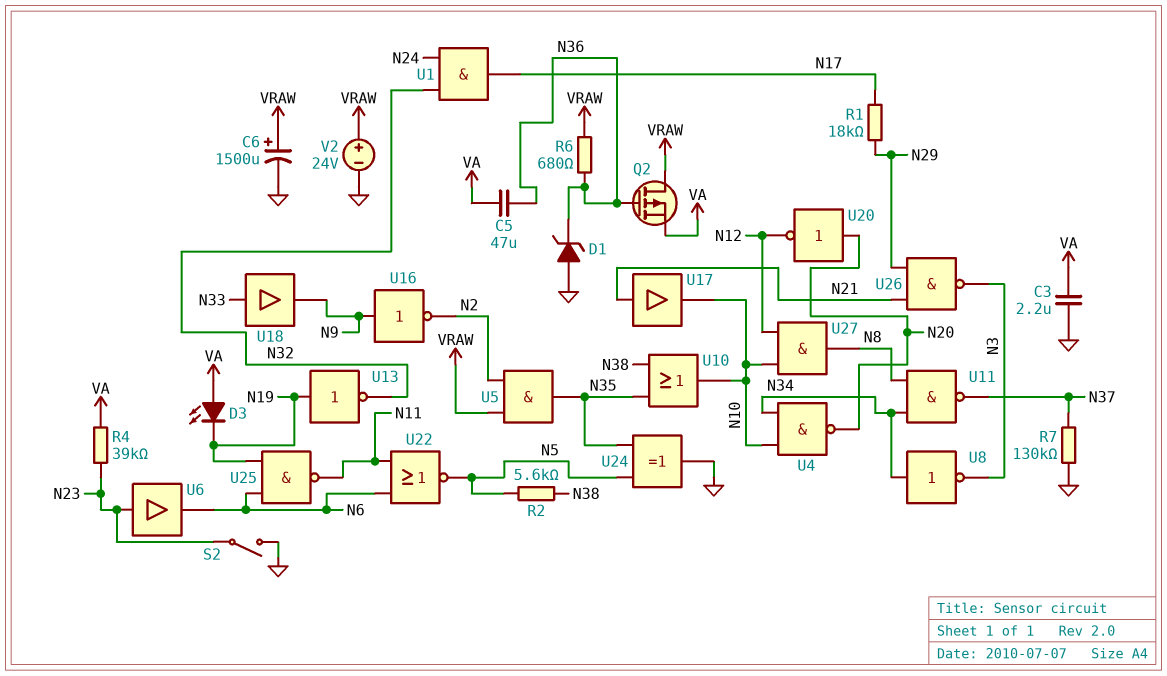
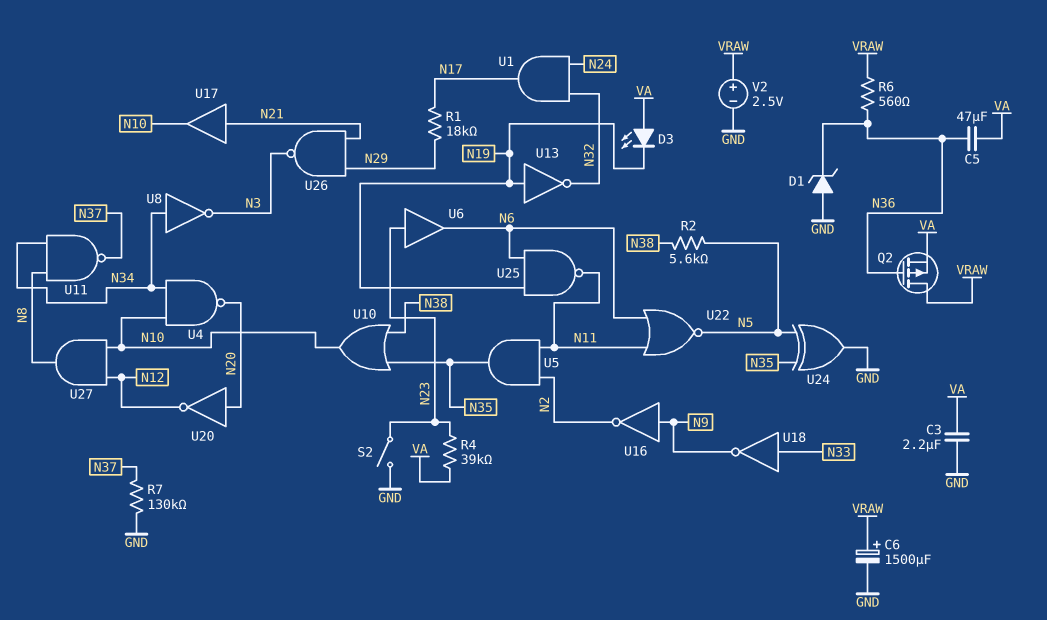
R6: 680 (N36, VRAW) -> 560 (N36, VRAW)
U5: AND (in N2, in VRAW, out N35) -> AND (in N2, in N11, out N35)
U18: buffer (in N33, out N9) -> NOT (in N33, out N9)
V2: 24V (plus VRAW, minus GND) -> 2.5V (plus VRAW, minus GND)

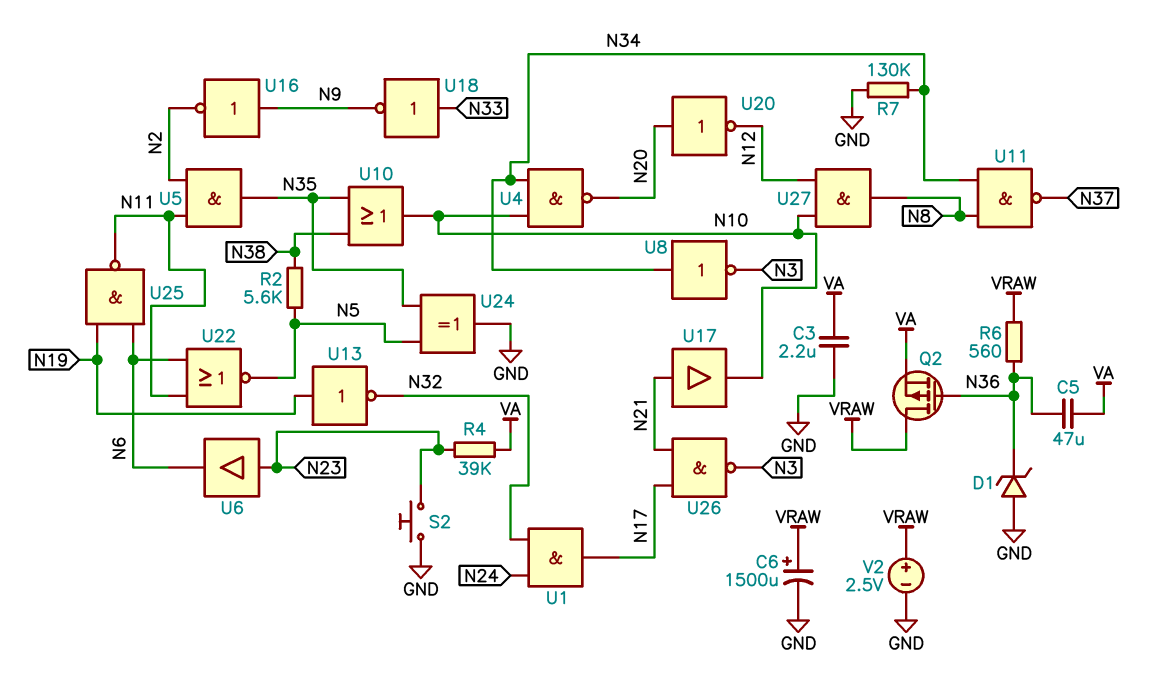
D3: LED (A VA, K N19) -> none
R1: 18k (N17, N29) -> none
R7: 130k (GND, N37) -> 130k (GND, N34)
S2: switch (GND, N23) -> button (GND, N23)
U26: NAND (in N21, in N29, out N3) -> NAND (in N17, in N21, out N3)

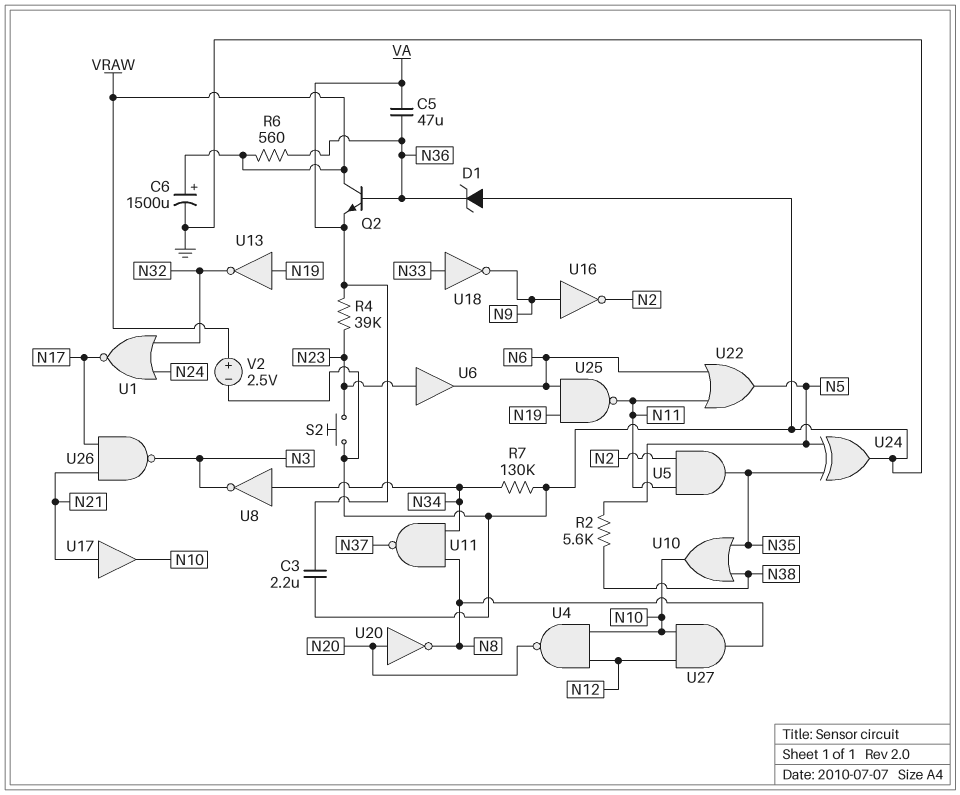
Q2: PMOS (G N36, D VRAW, S VA) -> NPN (B N36, C VRAW, E VA)
U1: AND (in N24, in N32, out N17) -> NOR (in N24, in N32, out N17)
U4: NAND (in N10, in N34, out N20) -> NAND (in N10, in N12, out N20)
U20: NOT (in N20, out N12) -> NOT (in N20, out N8)
U22: NOR (in N6, in N11, out N5) -> OR (in N6, in N11, out N5)

